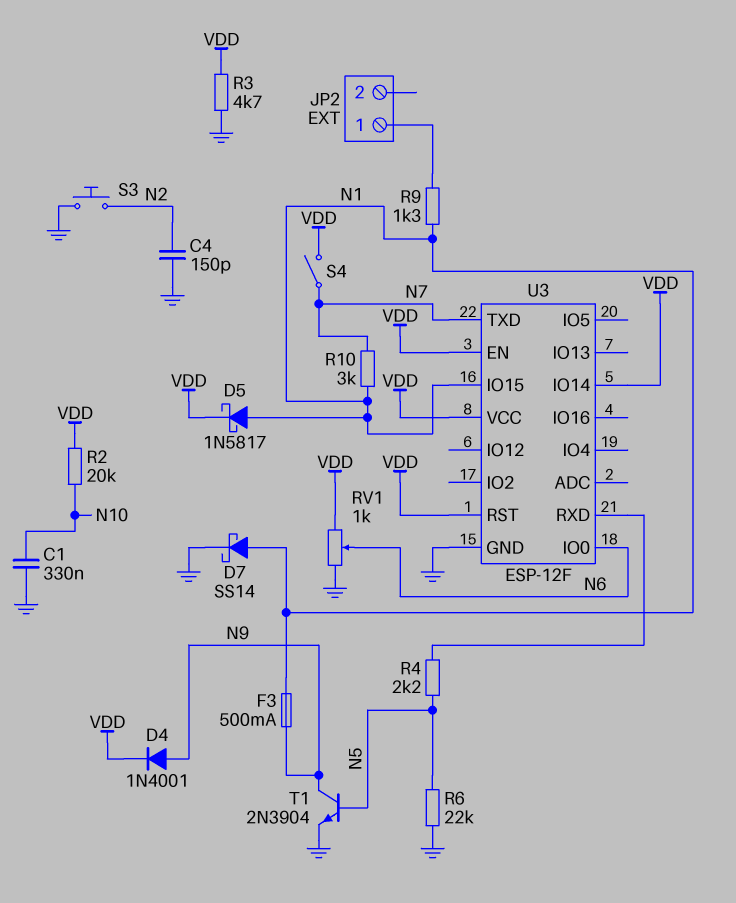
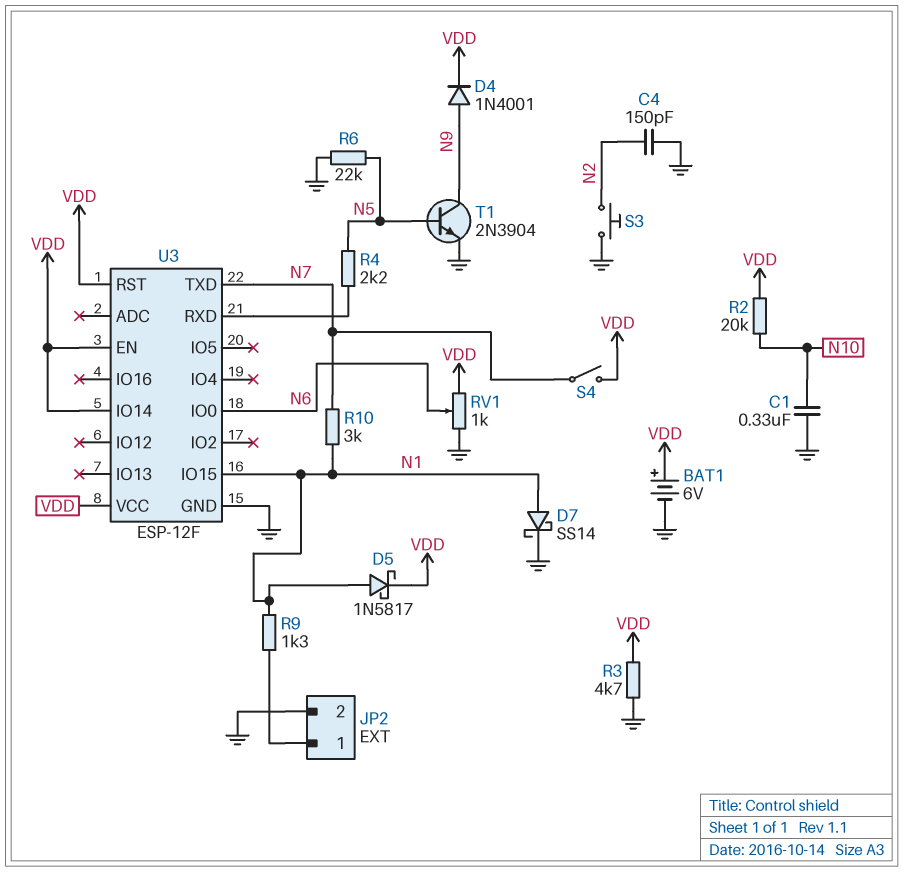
BAT1: none -> 6V (plus VDD, minus GND)
F3: 500mA (N1, N9) -> none
JP2 pin 2: none -> GND

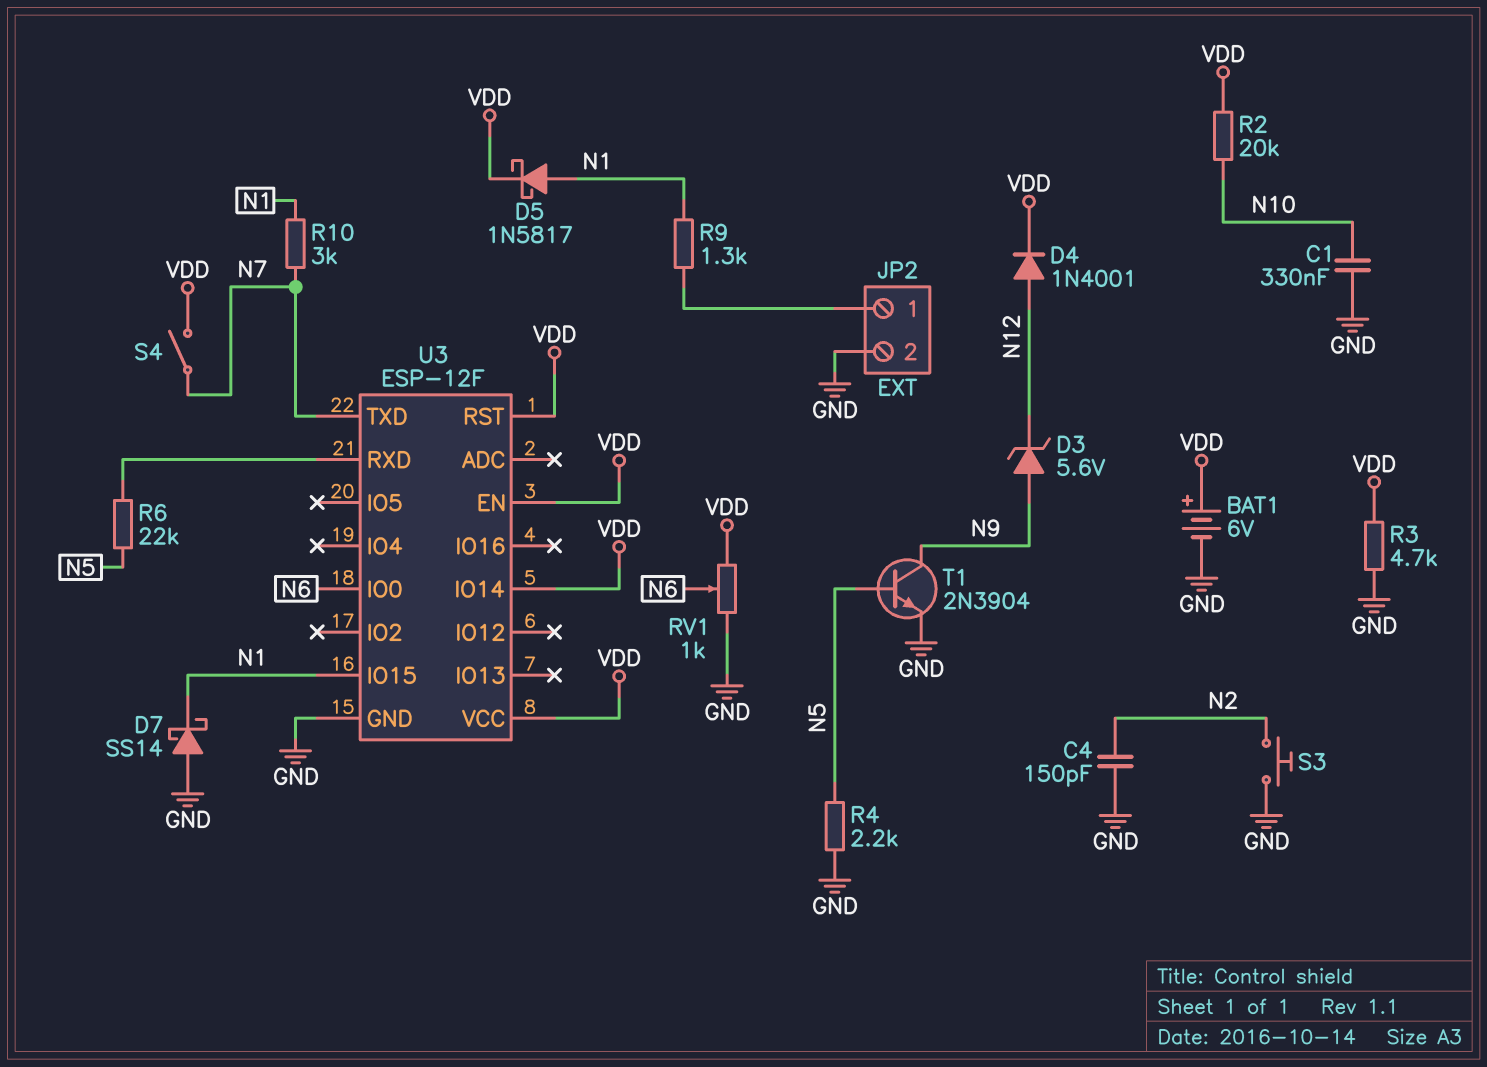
D3: none -> zener 5.6V (A N9, K N12)
D4: diode 1N4001 (A N9, K VDD) -> diode 1N4001 (A N12, K VDD)
D7: schottky SS14 (A N1, K GND) -> schottky SS14 (A GND, K N1)
R4: 2.2k (N5, U3/RXD) -> 2.2k (GND, N5)
R6: 22k (GND, N5) -> 22k (N5, U3/RXD)

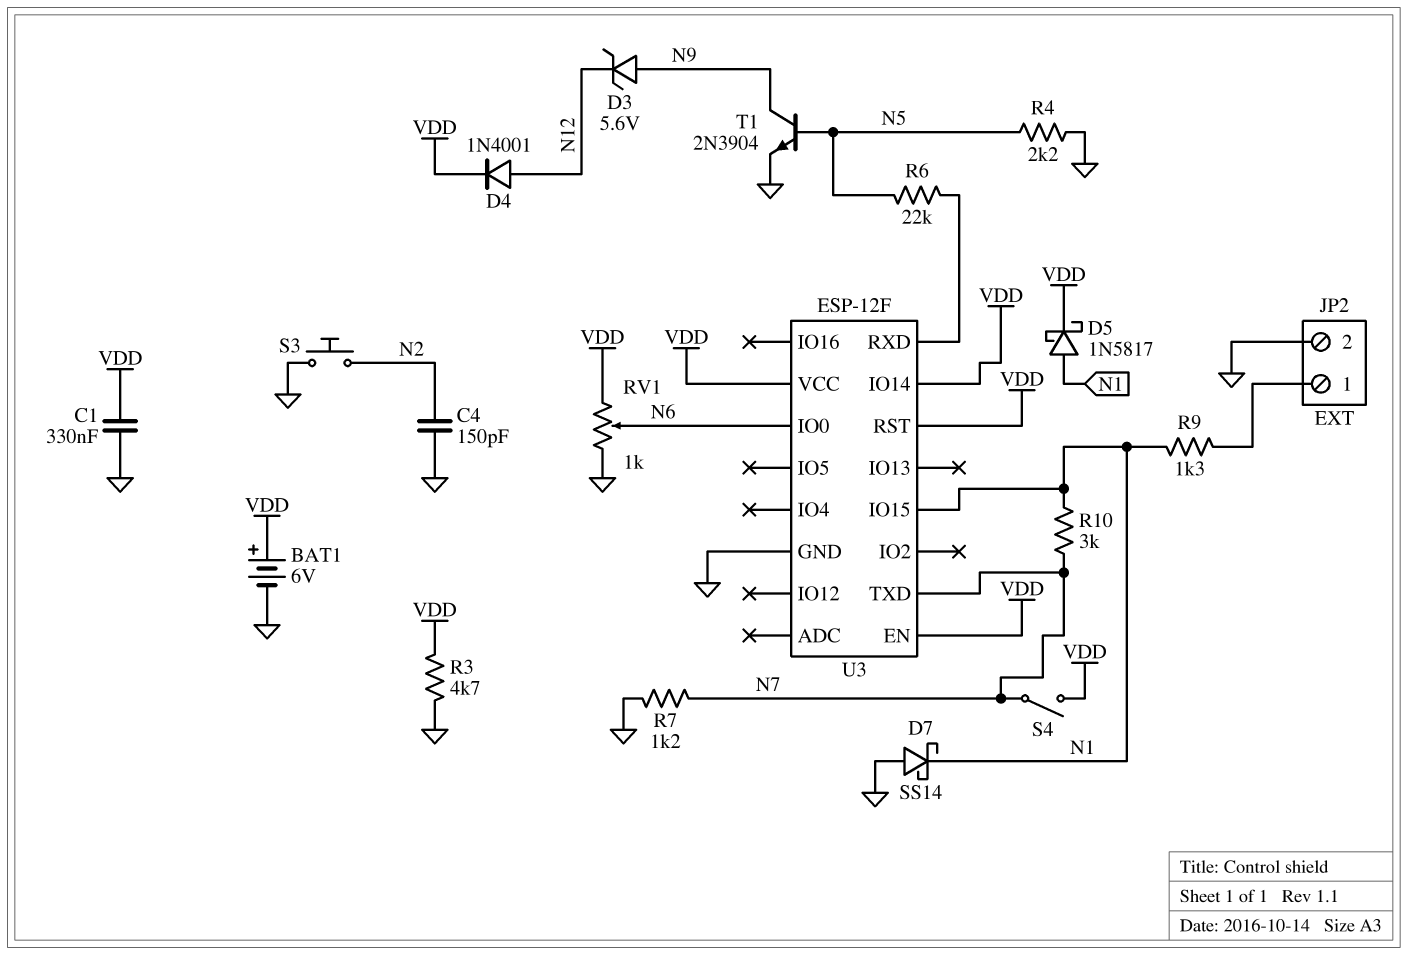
C1: 330nF (GND, N10) -> 330nF (GND, VDD)
R2: 20k (N10, VDD) -> none
R7: none -> 1.2k (GND, N7)

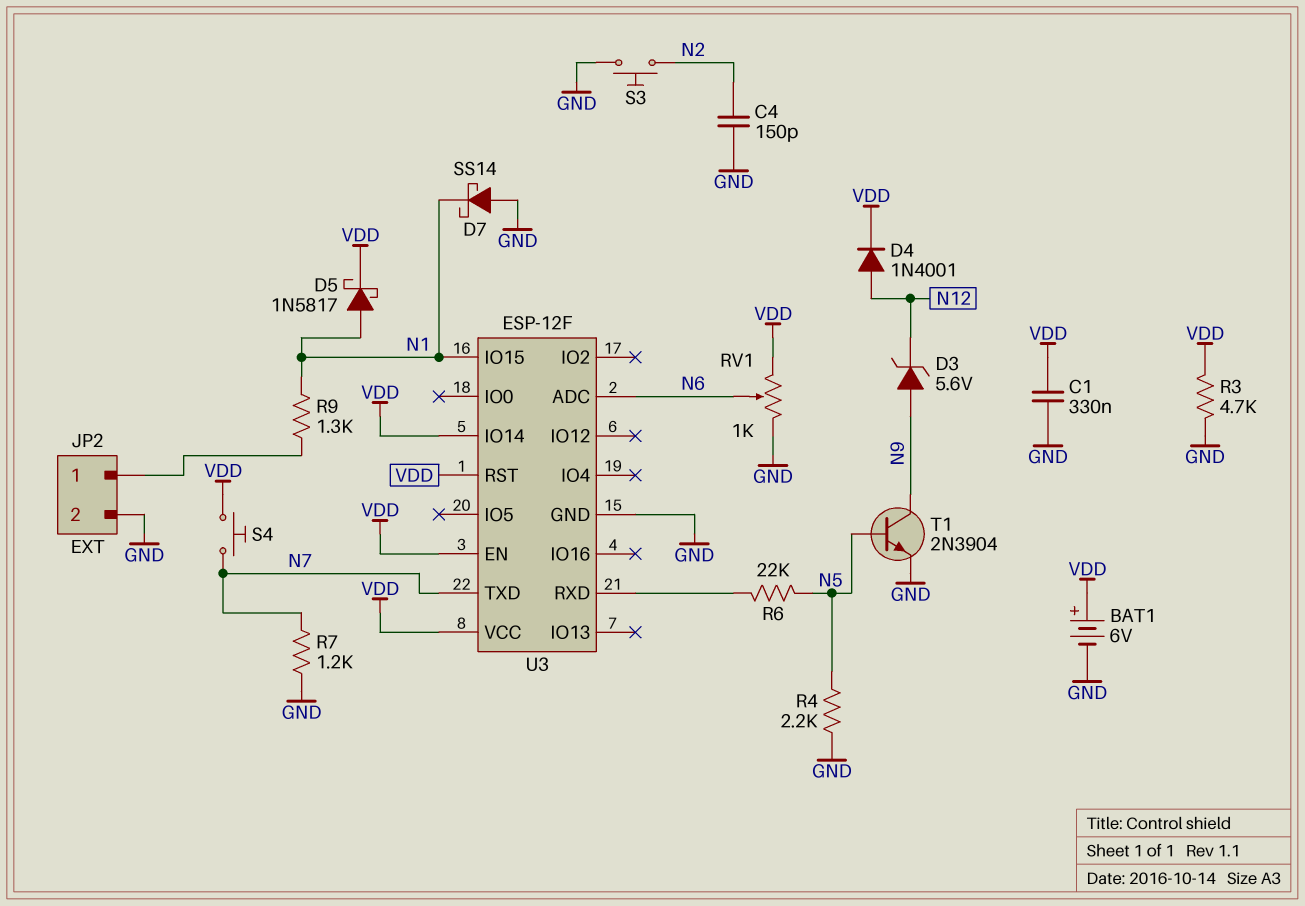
R10: 3k (N1, N7) -> none
S4: switch (N7, VDD) -> button (N7, VDD)
U3 pin ADC: none -> N6
U3 pin IO0: N6 -> none

